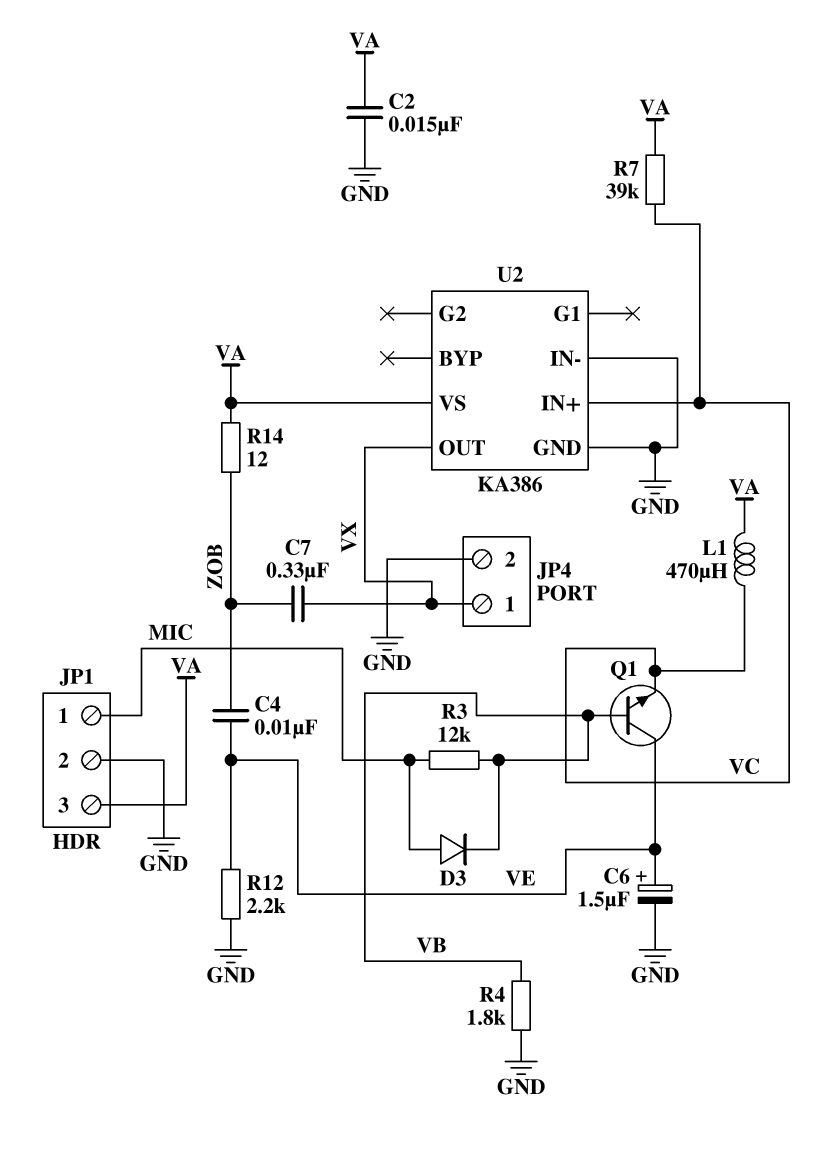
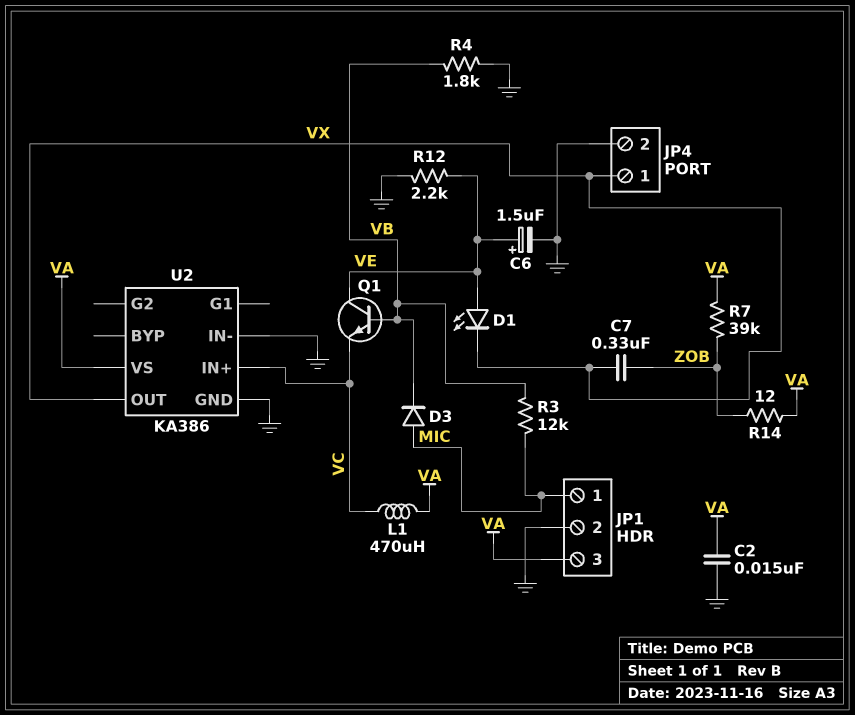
C4: 10nF (VE, ZOB) -> none
D1: none -> LED (A VE, K VX)
R7: 39k (VA, VC) -> 39k (VA, ZOB)

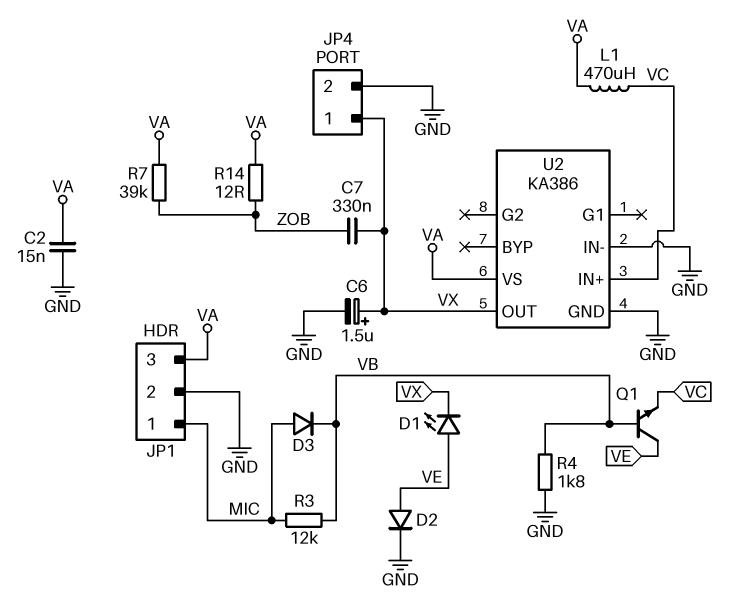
C6: 1.5uF (plus VE, minus GND) -> 1.5uF (plus VX, minus GND)
D2: none -> diode (A VE, K GND)
R12: 2.2k (GND, VE) -> none

